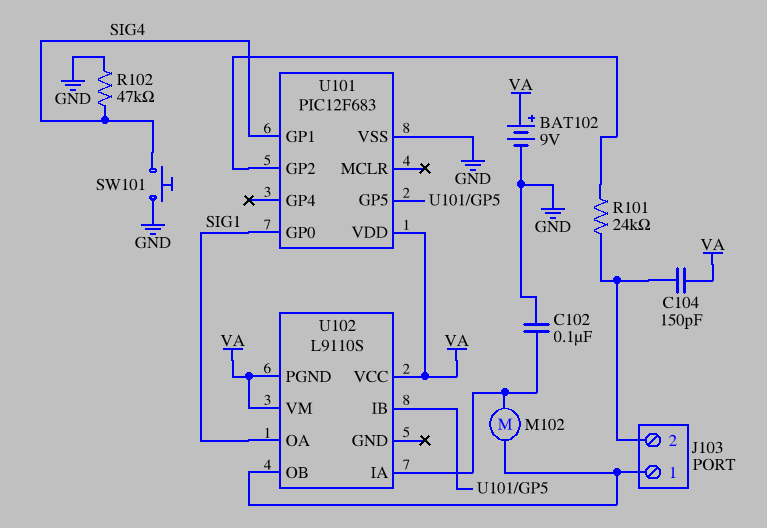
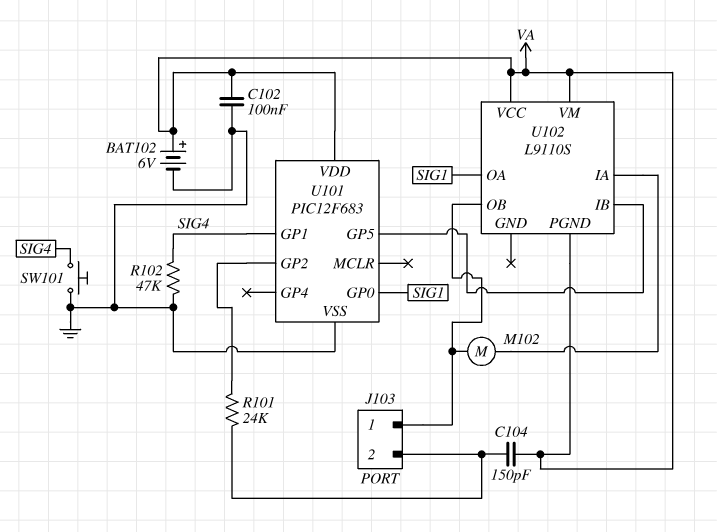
BAT102: 9V (plus VA, minus GND) -> 6V (plus VA, minus GND)
C102: 100nF (GND, U102/IA) -> 100nF (GND, VA)

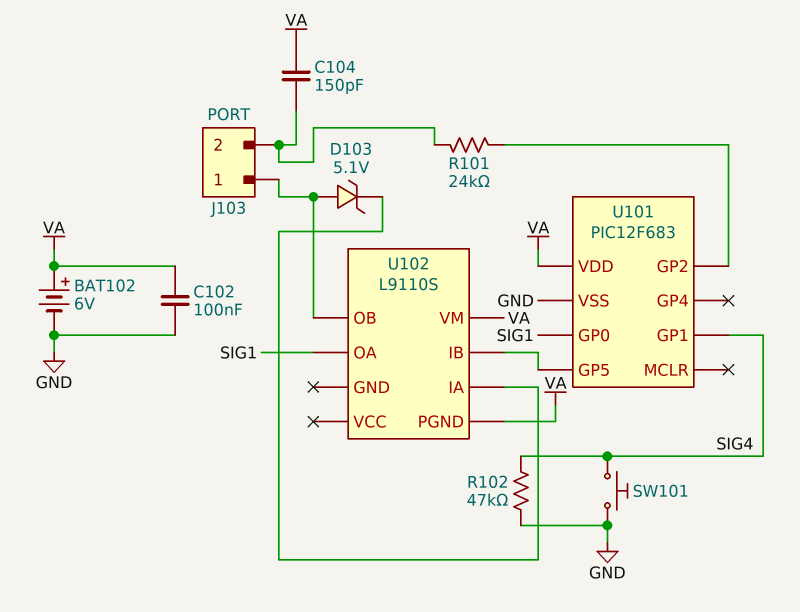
D103: none -> zener 5.1V (A J103/1, K U102/IA)
M102: motor (J103/1, U102/IA) -> none
U102 pin VCC: VA -> none

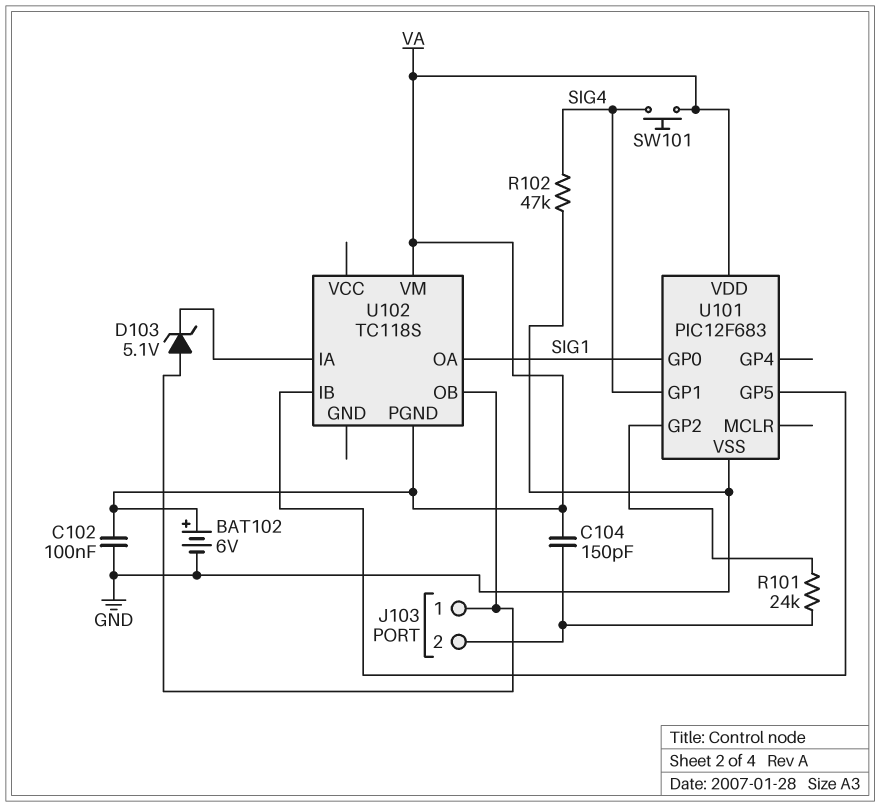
SW101: button (GND, SIG4) -> button (SIG4, VA)
U102: L9110S -> TC118S

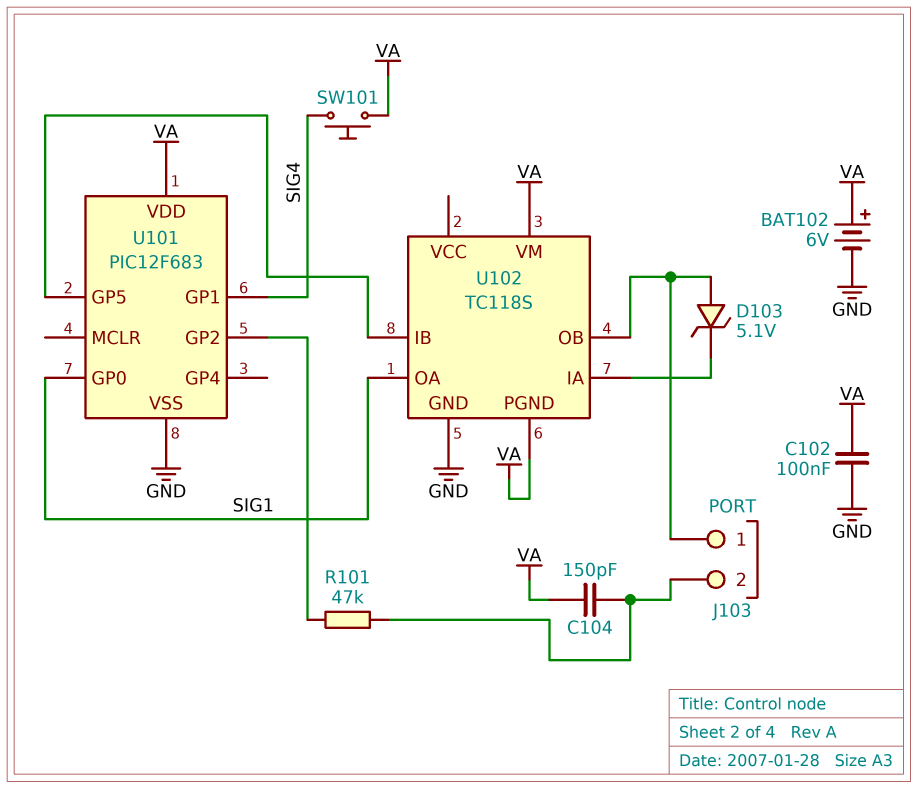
R101: 24k (J103/2, U101/GP2) -> 47k (J103/2, U101/GP2)
R102: 47k (GND, SIG4) -> none
U102 pin GND: none -> GND

